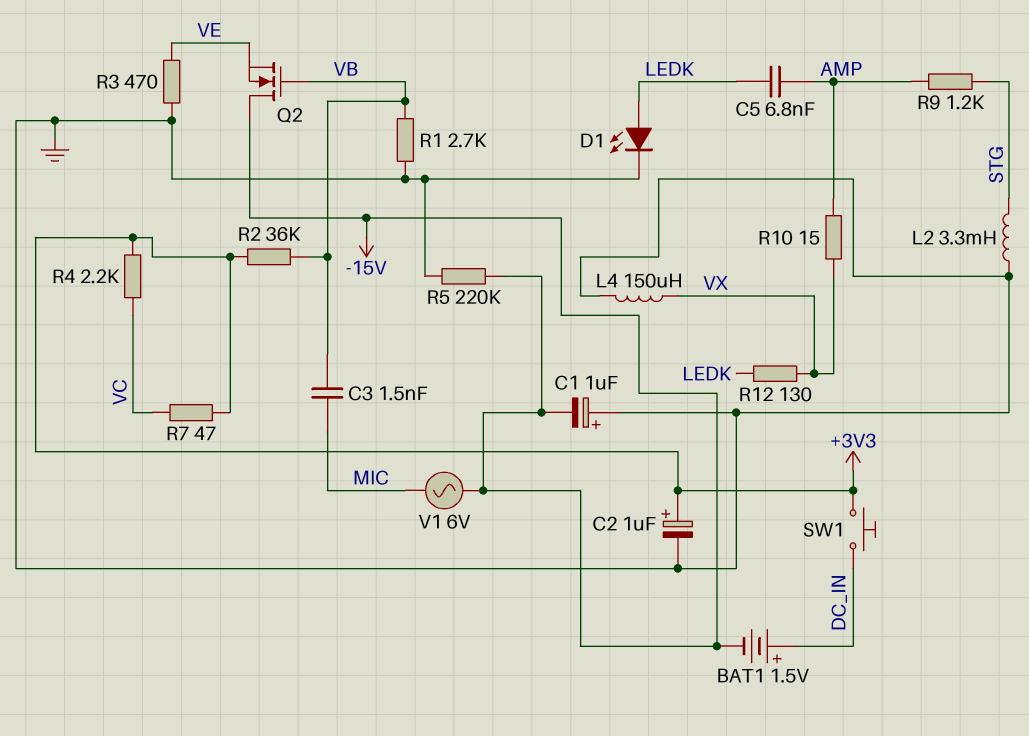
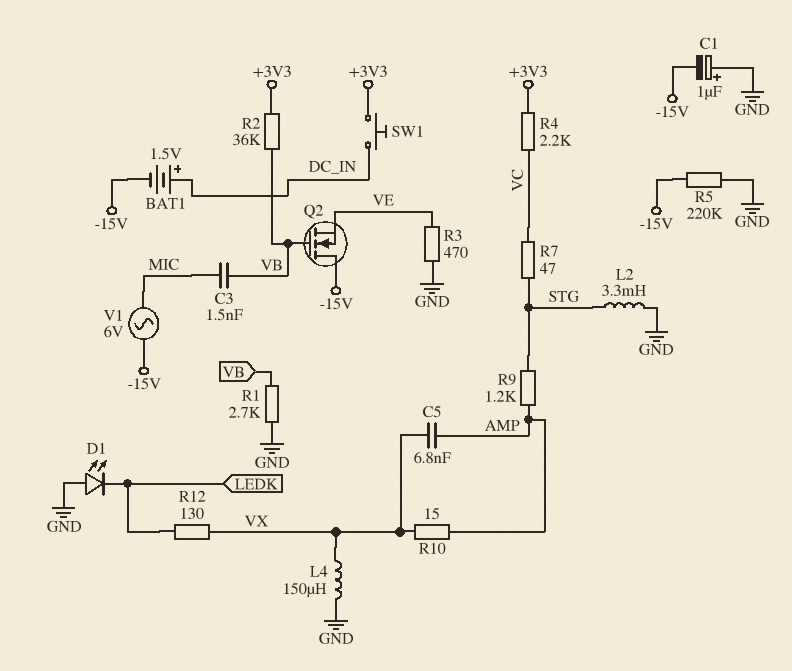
C2: 1uF (plus +3V3, minus GND) -> none
C5: 6.8nF (AMP, LEDK) -> 6.8nF (AMP, VX)
D1: LED (A LEDK, K GND) -> LED (A GND, K LEDK)
R7: 47 (+3V3, VC) -> 47 (STG, VC)

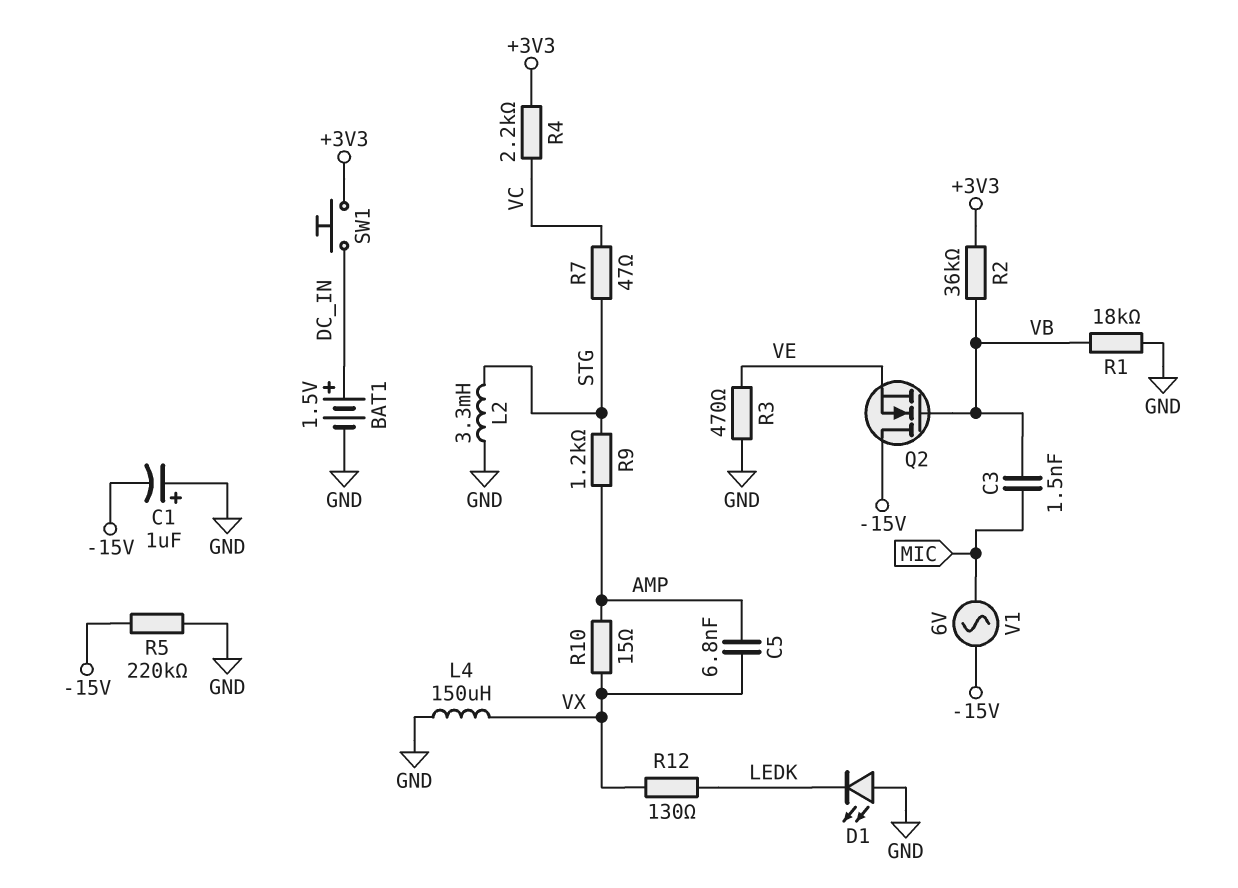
BAT1: 1.5V (plus DC_IN, minus -15V) -> 1.5V (plus DC_IN, minus GND)
R1: 2.7k (GND, VB) -> 18k (GND, VB)

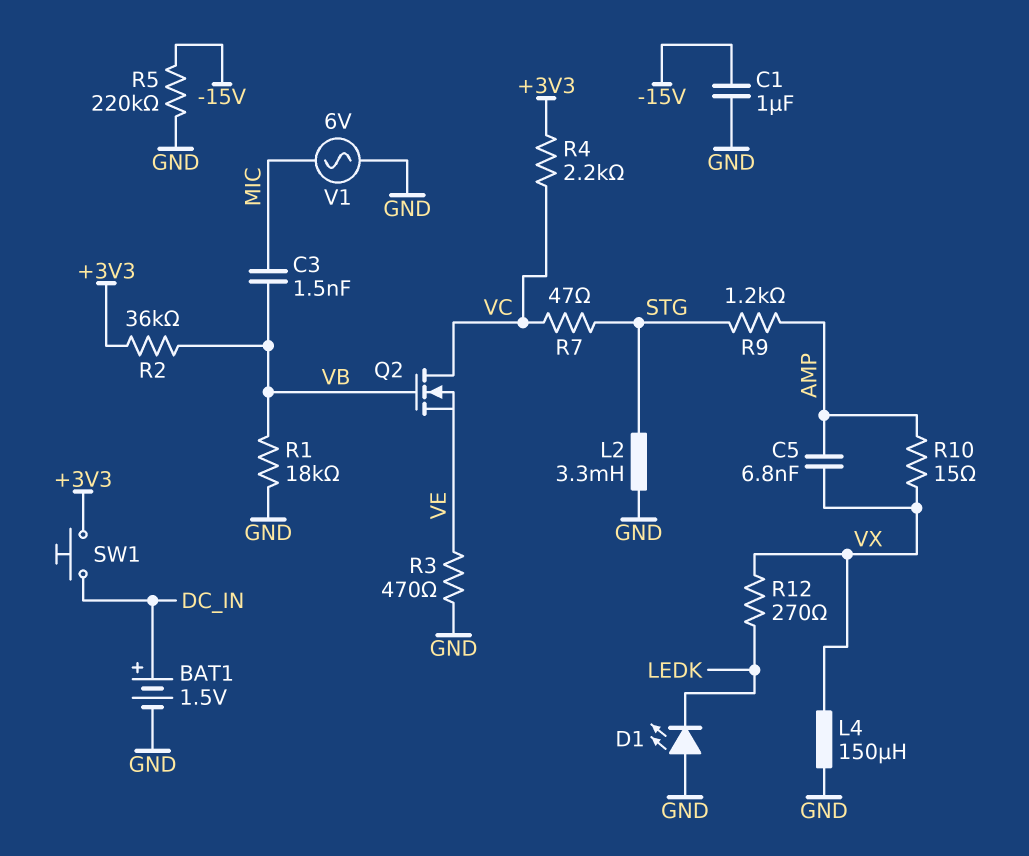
C1: 1uF (plus GND, minus -15V) -> 1uF (-15V, GND)
Q2: NMOS (G VB, D -15V, S VE) -> NMOS (G VB, D VC, S VE)
R12: 130 (LEDK, VX) -> 270 (LEDK, VX)
V1: AC 6V (-15V, MIC) -> AC 6V (GND, MIC)

